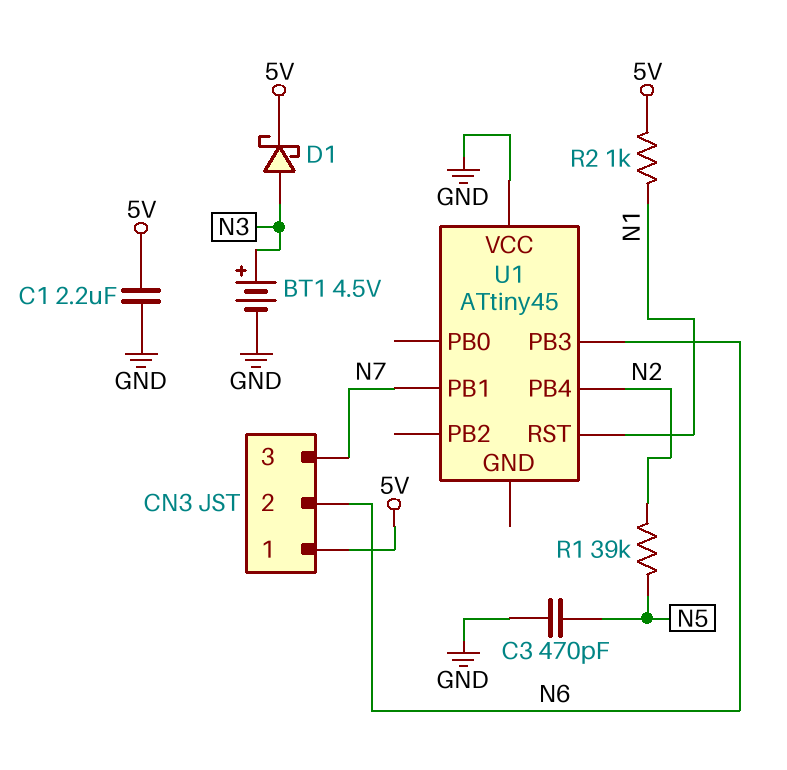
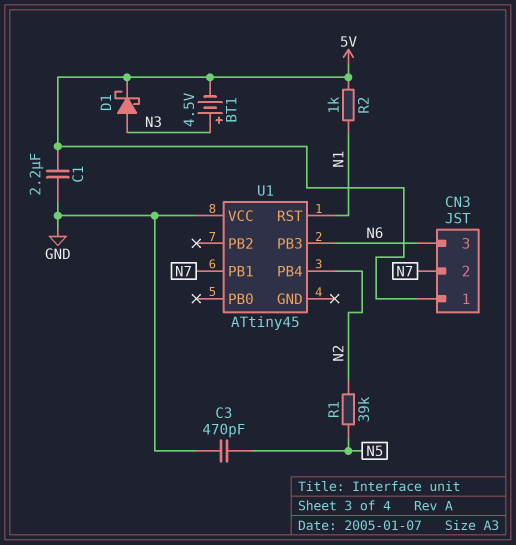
BT1: 4.5V (plus N3, minus GND) -> 4.5V (plus N3, minus 5V)
CN3 pin 2: N6 -> N7
CN3 pin 3: N7 -> N6

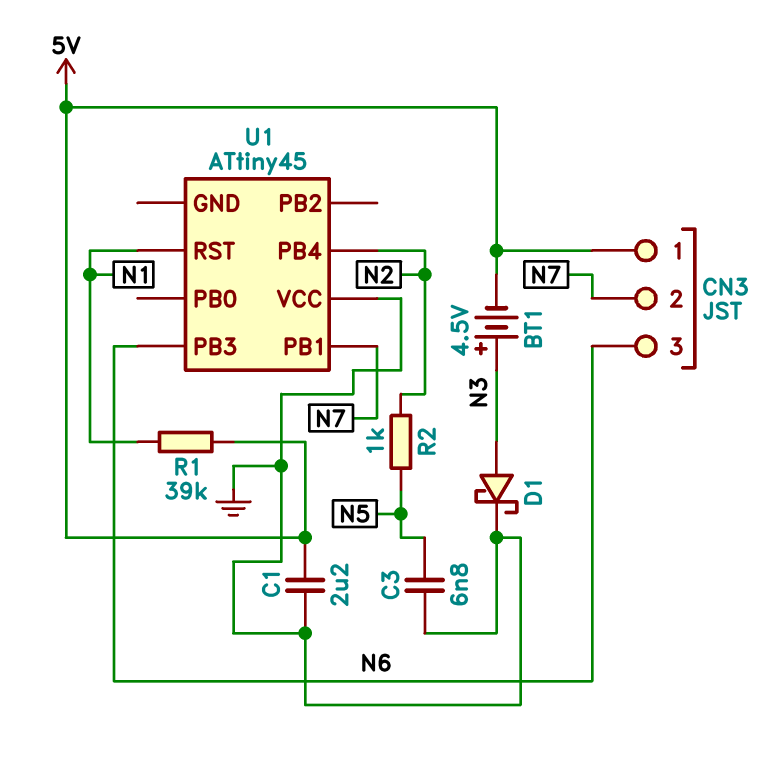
C3: 470pF (GND, N5) -> 6.8nF (GND, N5)
D1: schottky (A N3, K 5V) -> schottky (A N3, K GND)
R1: 39k (N2, N5) -> 39k (5V, N1)
R2: 1k (5V, N1) -> 1k (N2, N5)

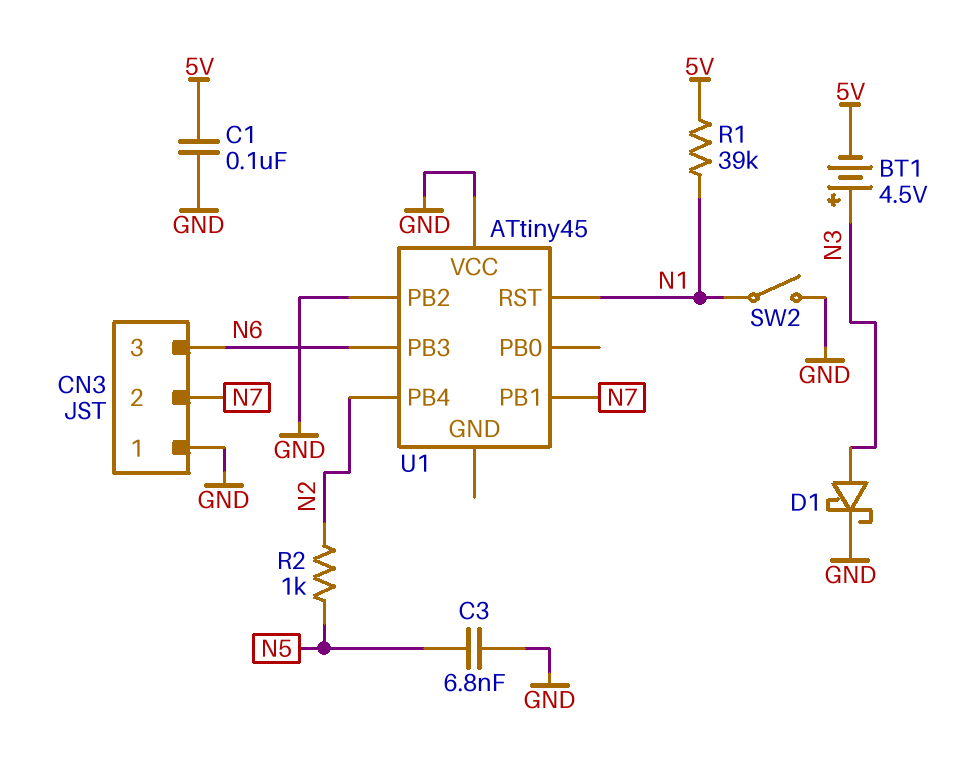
C1: 2.2uF (5V, GND) -> 100nF (5V, GND)
CN3 pin 1: 5V -> GND
SW2: none -> switch (GND, N1)
U1 pin PB2: none -> GND

